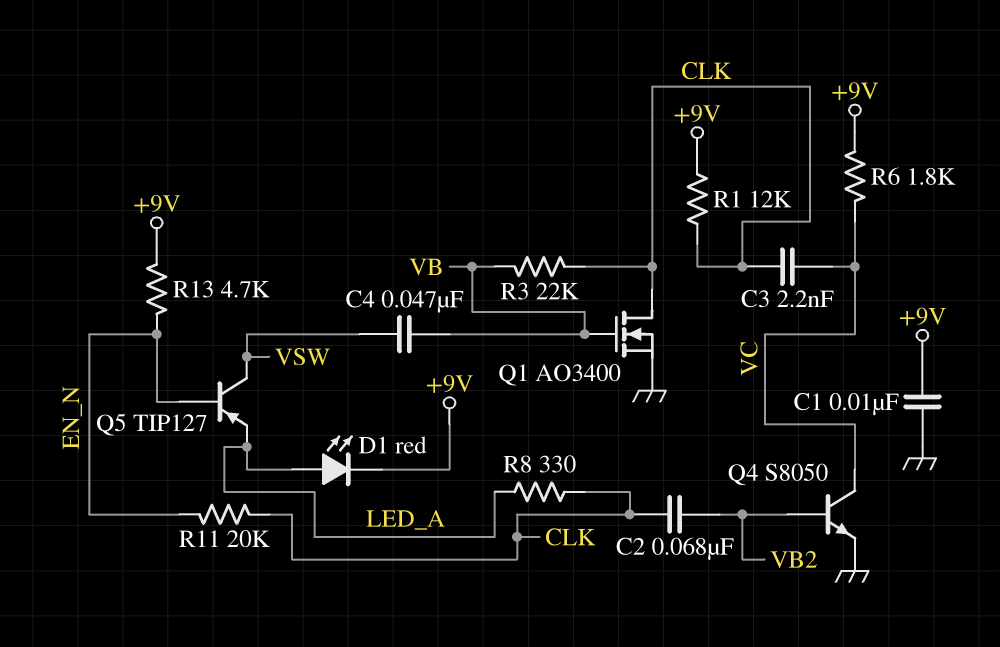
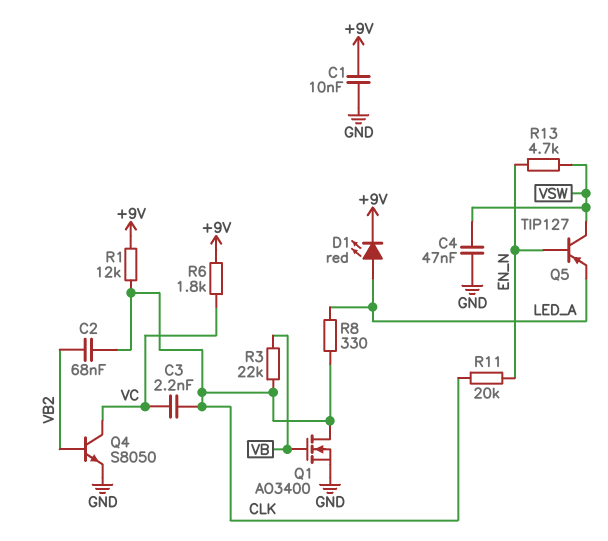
C4: 47nF (VB, VSW) -> 47nF (GND, VSW)
R13: 4.7k (+9V, EN_N) -> 4.7k (EN_N, VSW)

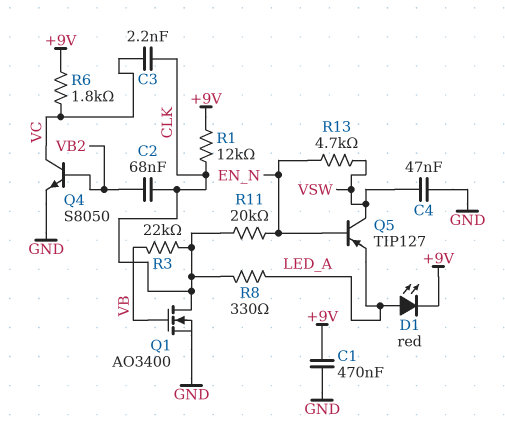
C1: 10nF (+9V, GND) -> 470nF (+9V, GND)

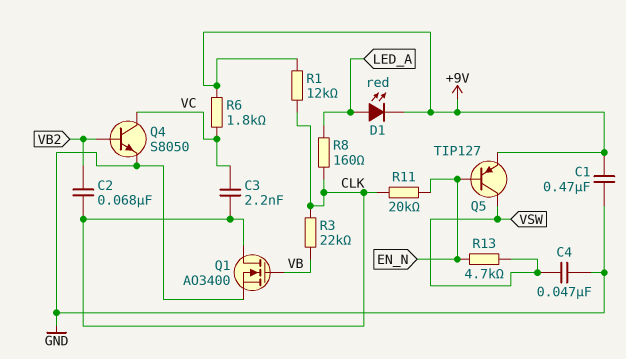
Q5: PNP TIP127 (B EN_N, C VSW, E LED_A) -> PNP TIP127 (B EN_N, C VSW, E +9V)
R8: 330 (CLK, LED_A) -> 160 (CLK, LED_A)

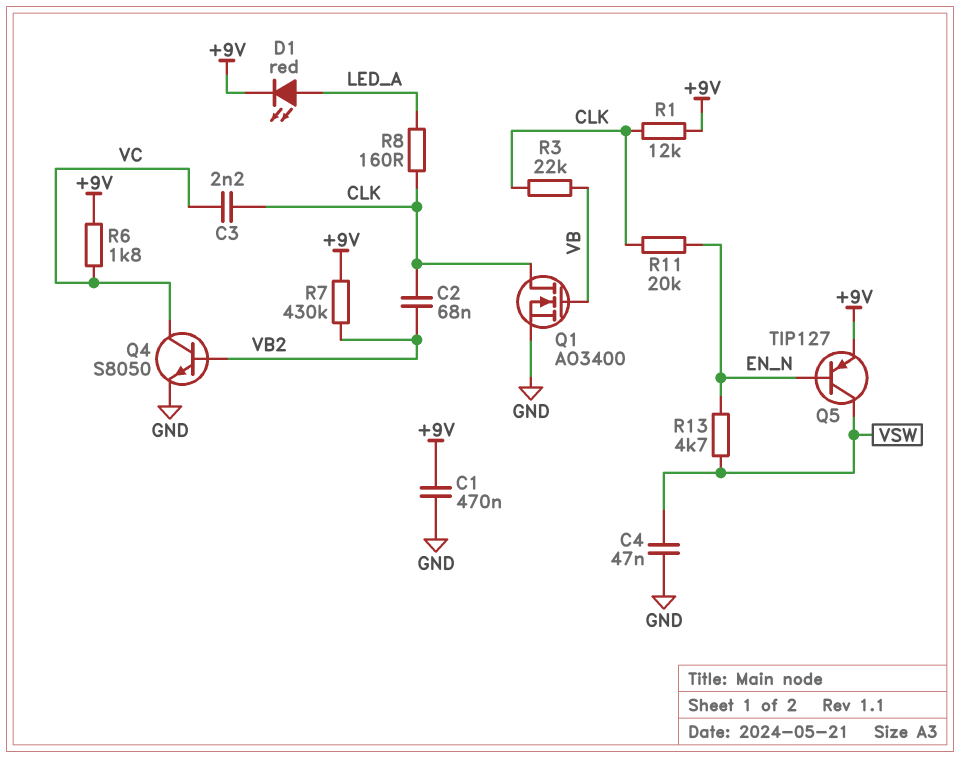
R7: none -> 430k (+9V, VB2)

